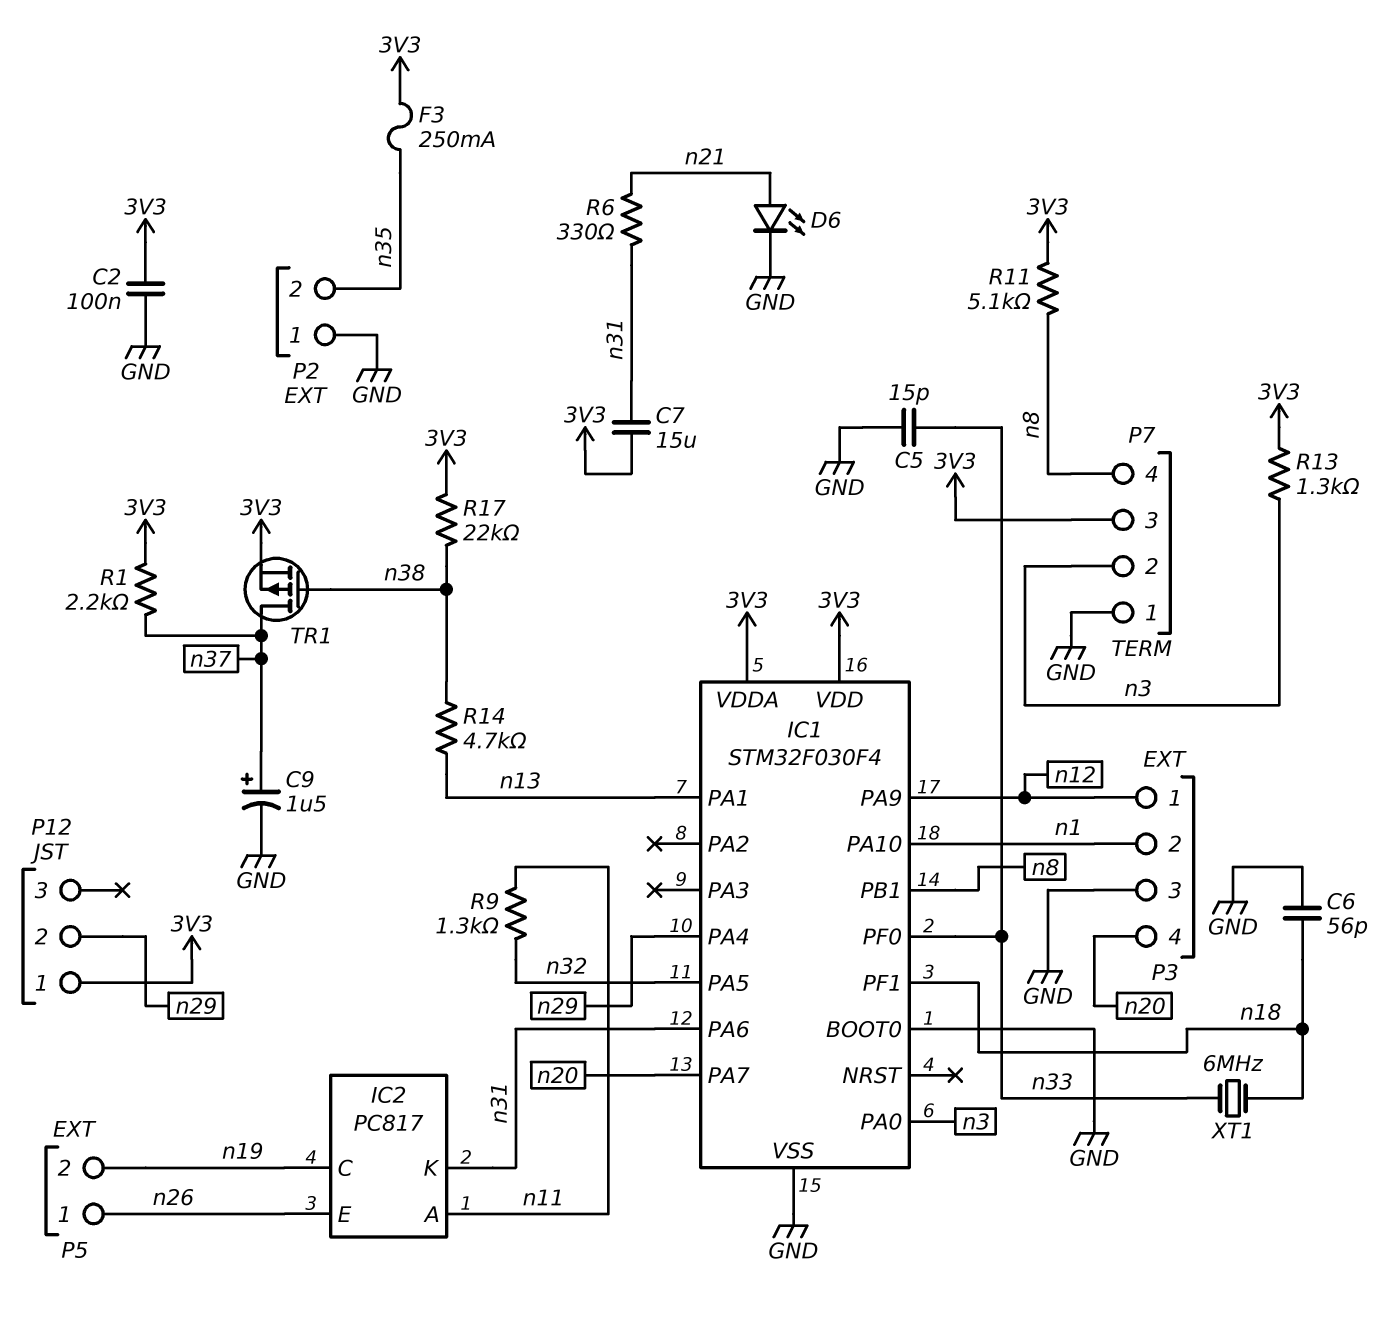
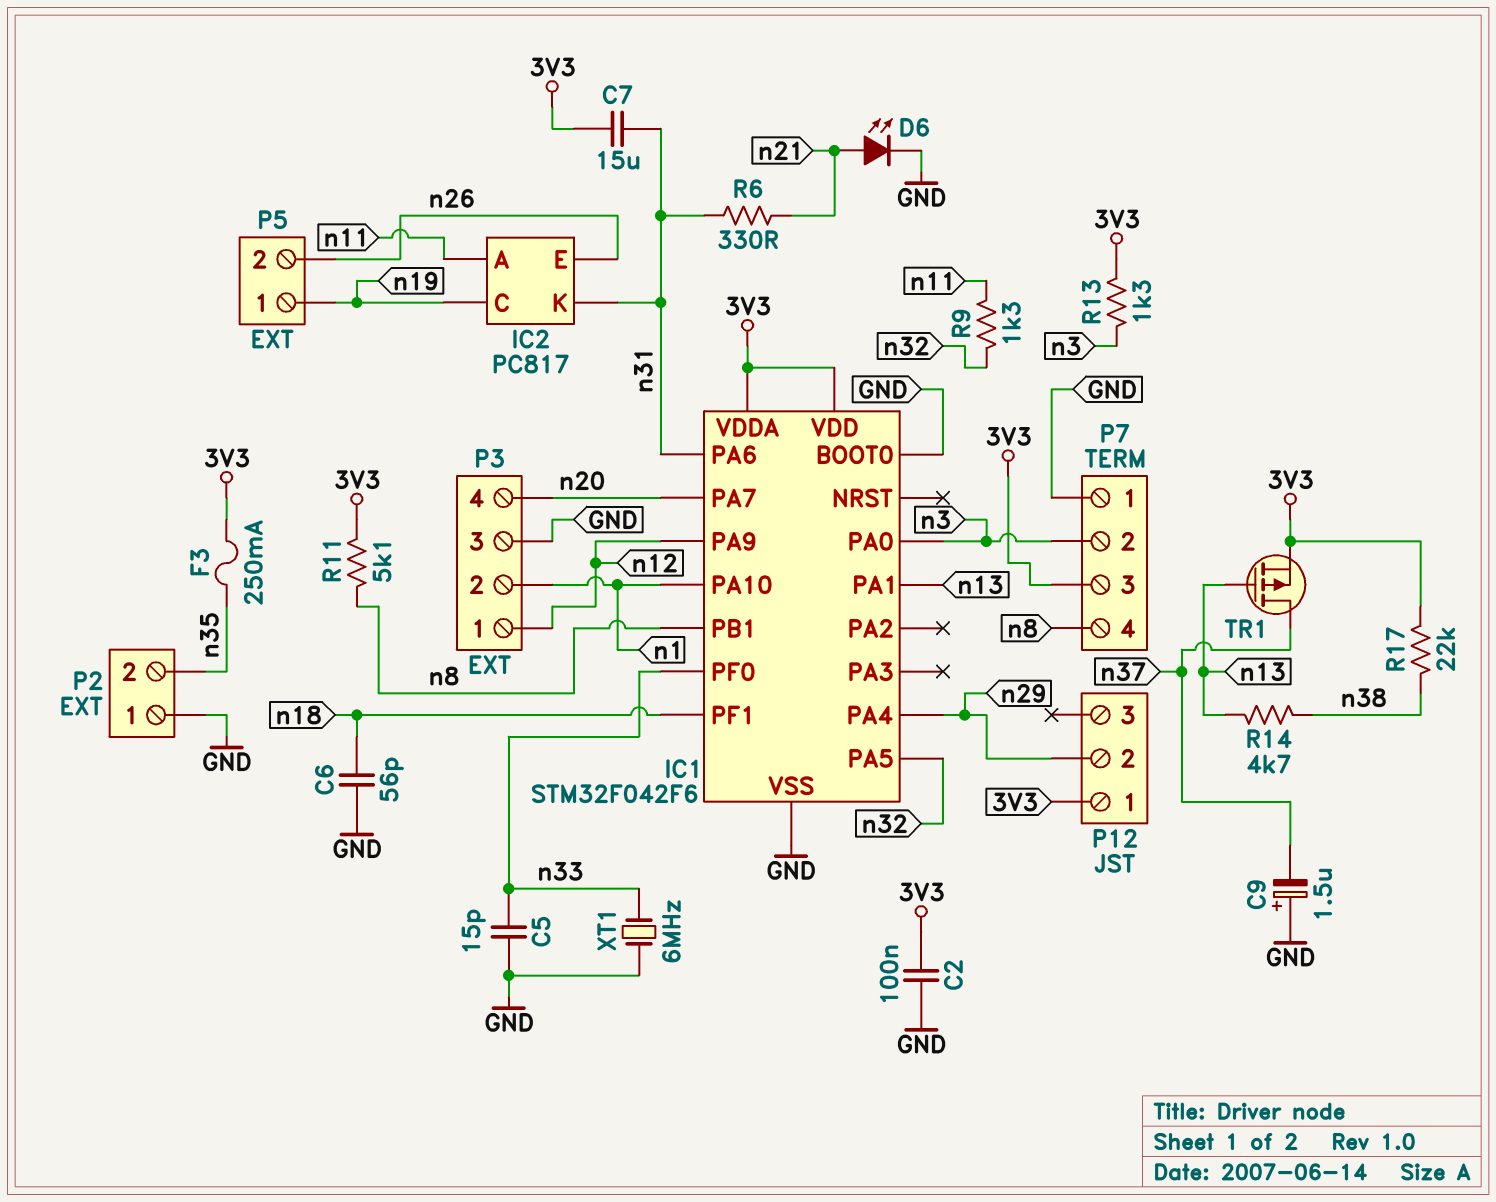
C9: 1.5uF (plus n37, minus GND) -> 1.5uF (plus GND, minus n37)
IC1: STM32F030F4 -> STM32F042F6
P5 pin 1: n26 -> n19
P5 pin 2: n19 -> n26
R1: 2.2k (3V3, n37) -> none
TR1: PMOS (G n38, D n37, S 3V3) -> PMOS (G n13, D n37, S 3V3)
XT1: 6MHz (n18, n33) -> 6MHz (GND, n33)

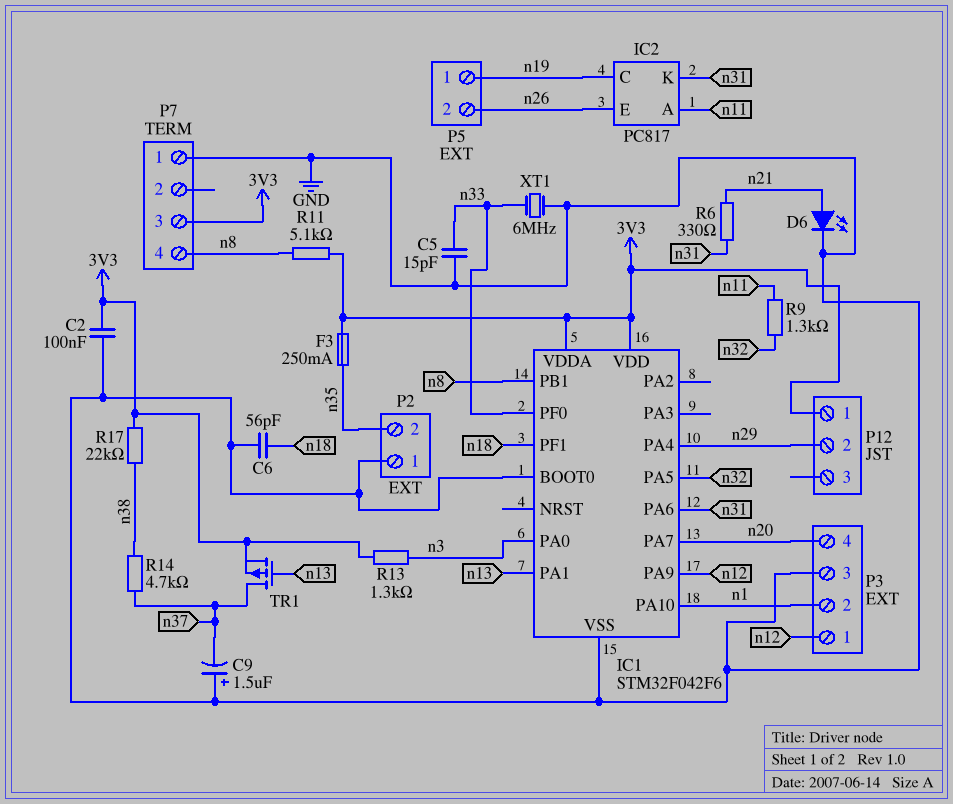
C7: 15uF (3V3, n31) -> none
P7 pin 2: n3 -> none
R14: 4.7k (n13, n38) -> 4.7k (n37, n38)

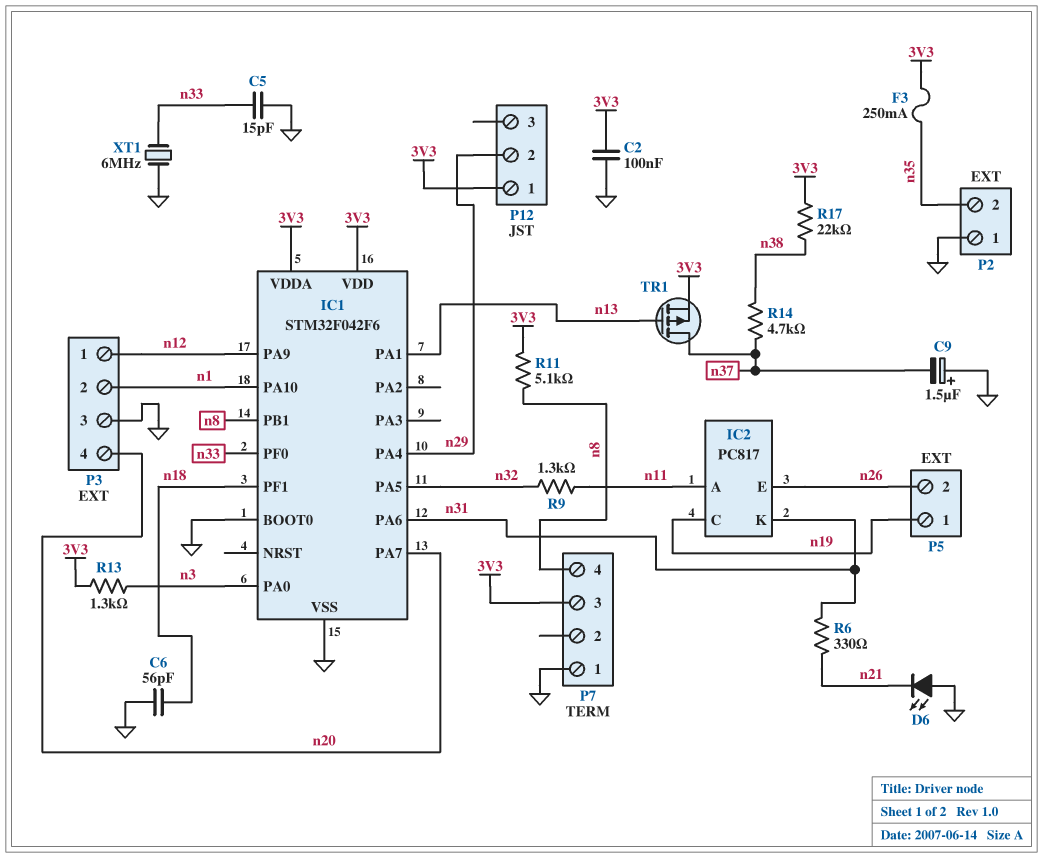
D6: LED (A n21, K GND) -> LED (A GND, K n21)

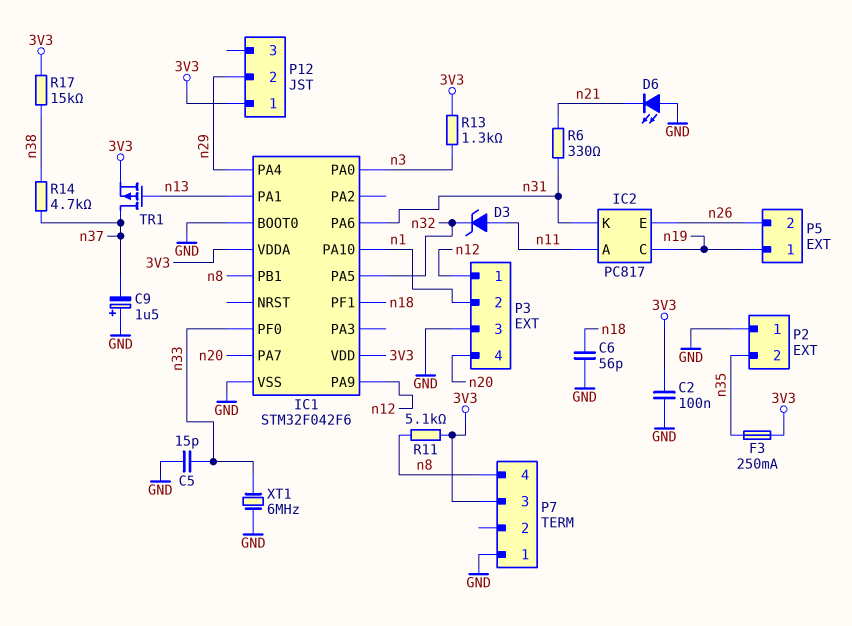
D3: none -> zener (A n11, K n32)
R9: 1.3k (n11, n32) -> none
R17: 22k (3V3, n38) -> 15k (3V3, n38)

